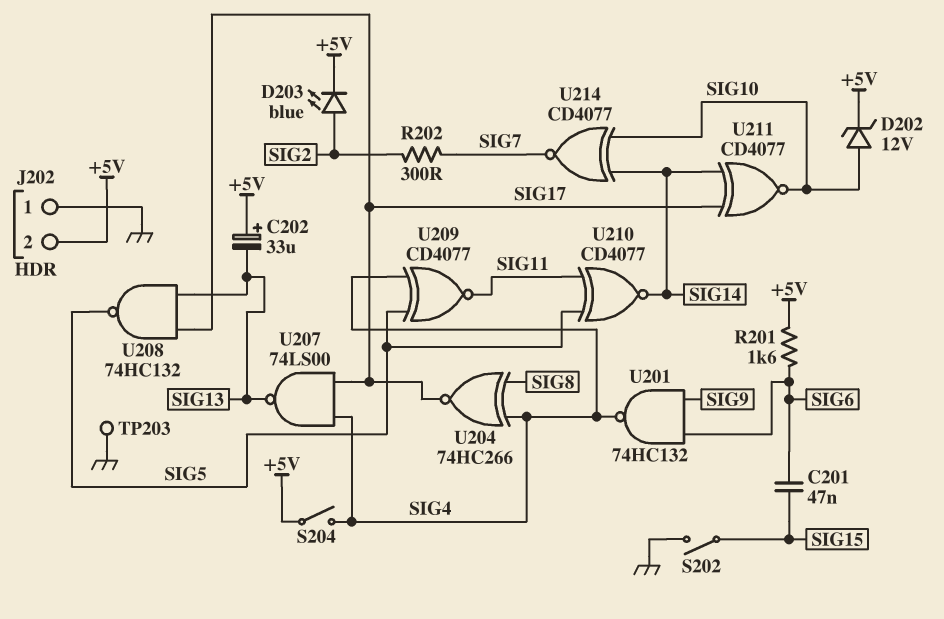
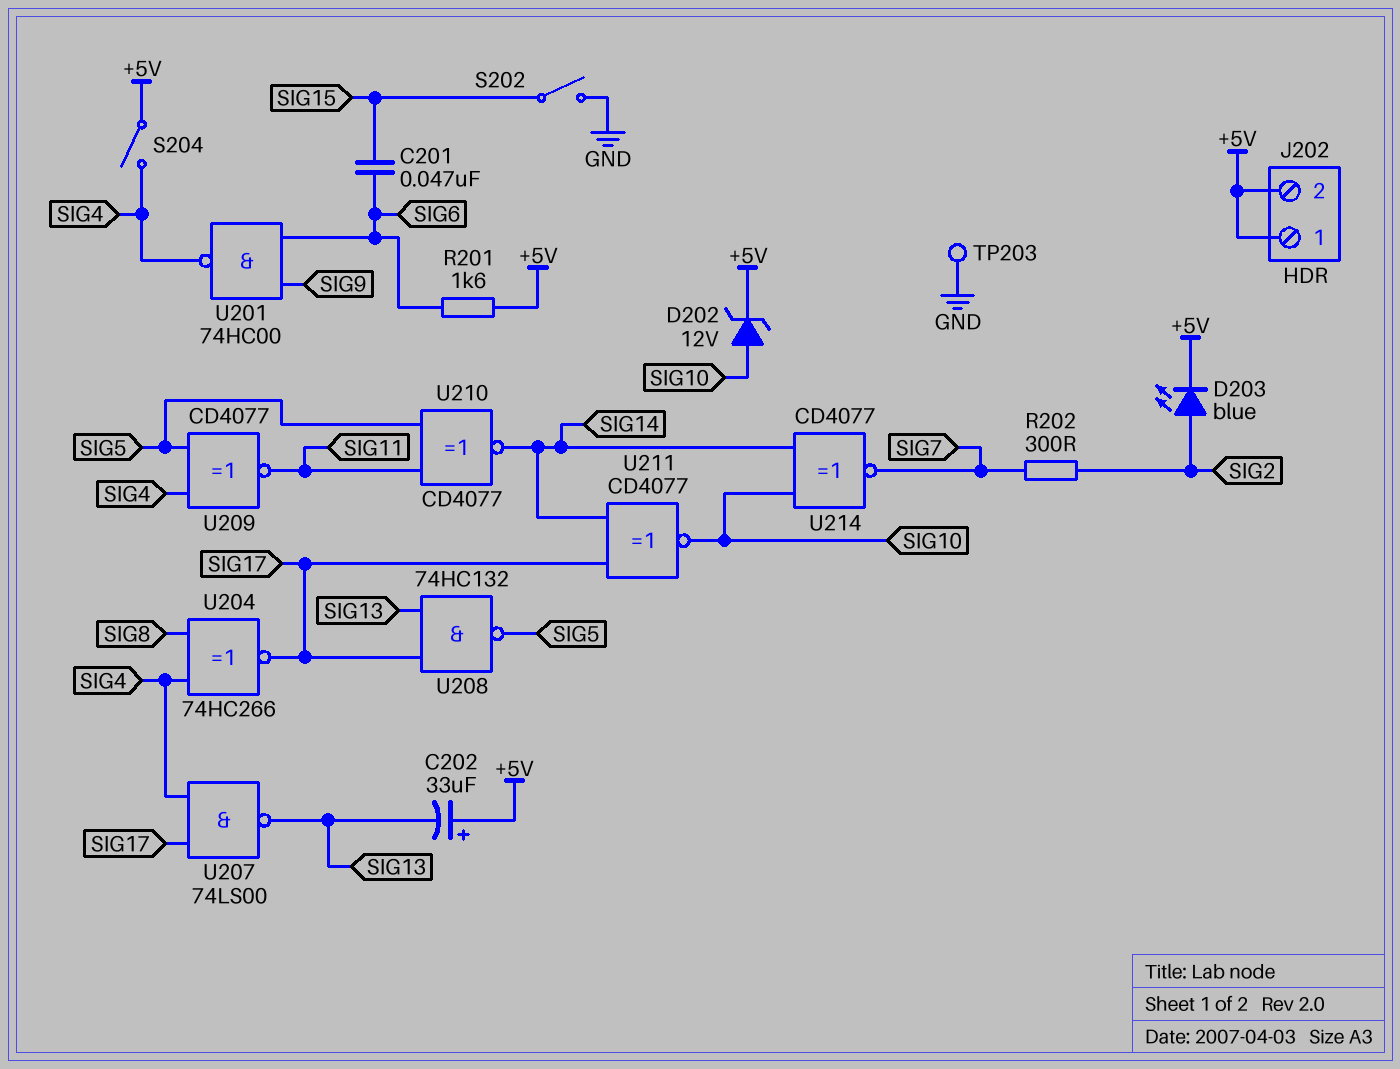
J202 pin 1: GND -> +5V
U201: NAND 74HC132 (in SIG6, in SIG9, out SIG4) -> NAND 74HC00 (in SIG6, in SIG9, out SIG4)

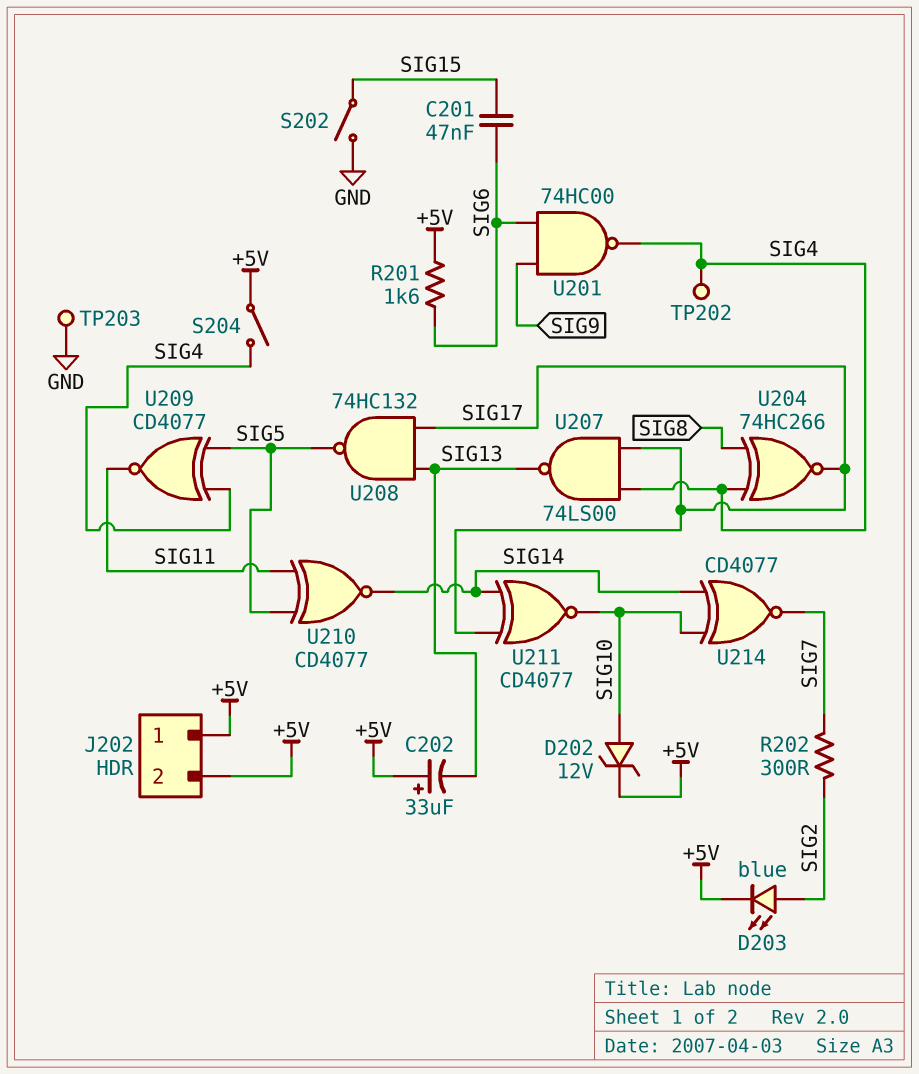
TP202: none -> test point (SIG4)

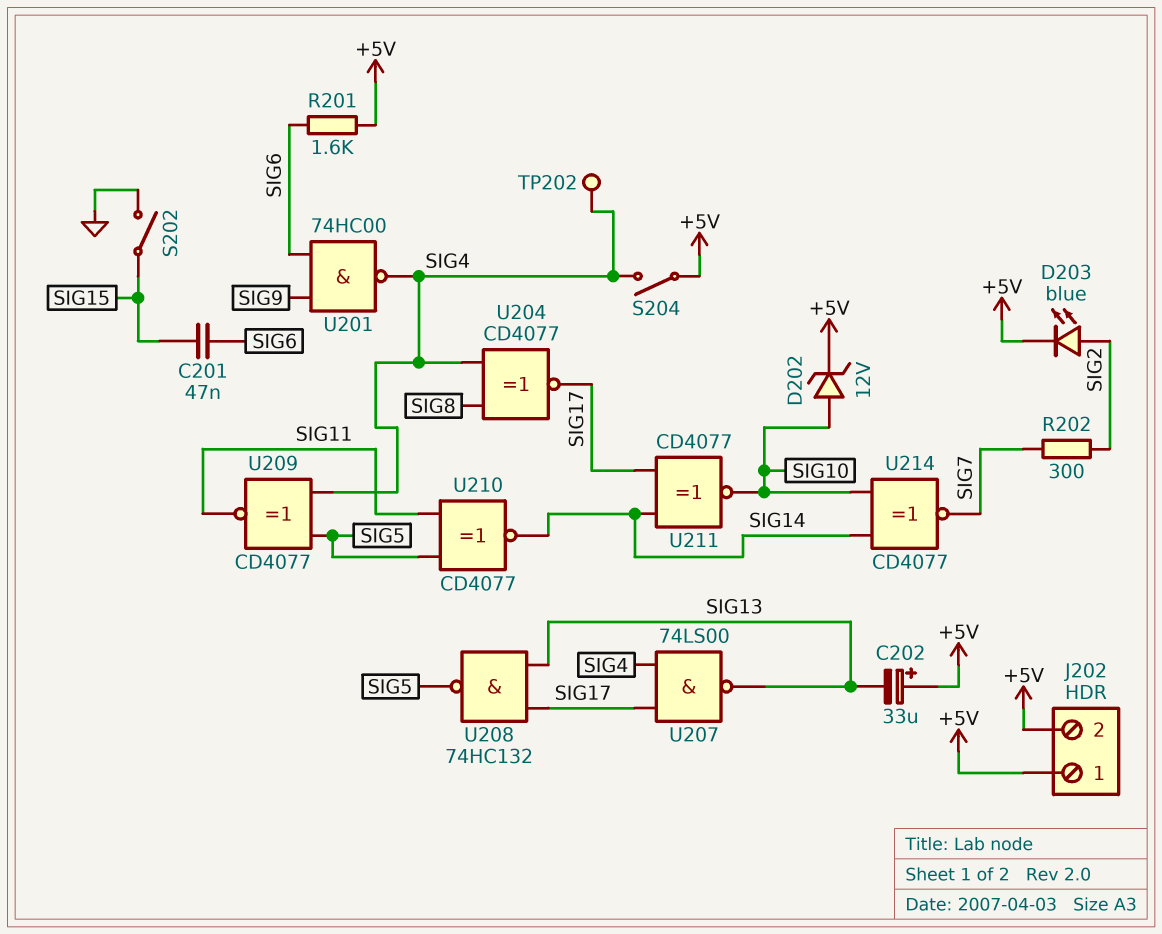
TP203: test point (GND) -> none
U204: XNOR 74HC266 (in SIG4, in SIG8, out SIG17) -> XNOR CD4077 (in SIG4, in SIG8, out SIG17)

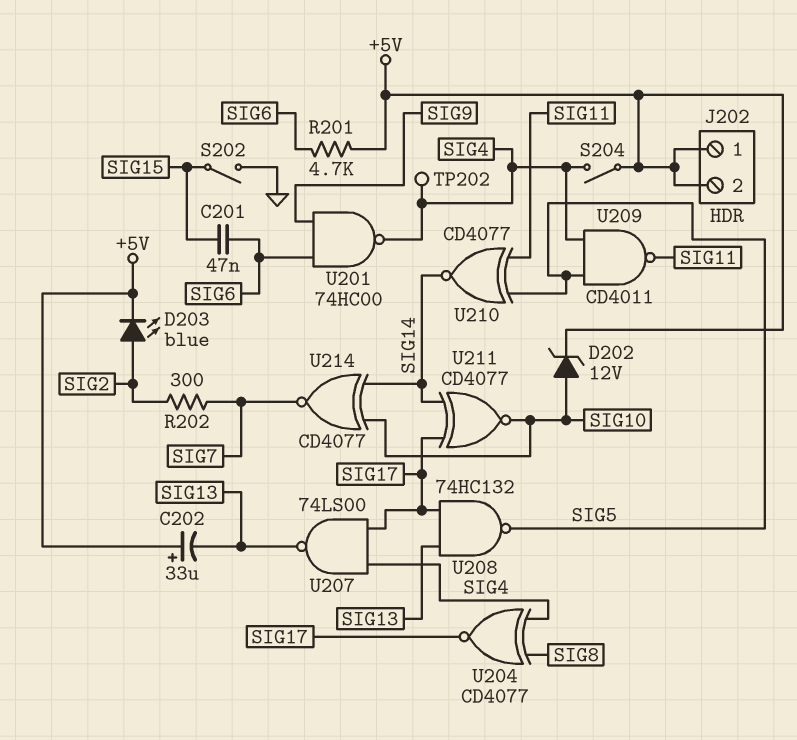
R201: 1.6k (+5V, SIG6) -> 4.7k (+5V, SIG6)
U209: XNOR CD4077 (in SIG4, in SIG5, out SIG11) -> NAND CD4011 (in SIG4, in SIG5, out SIG11)

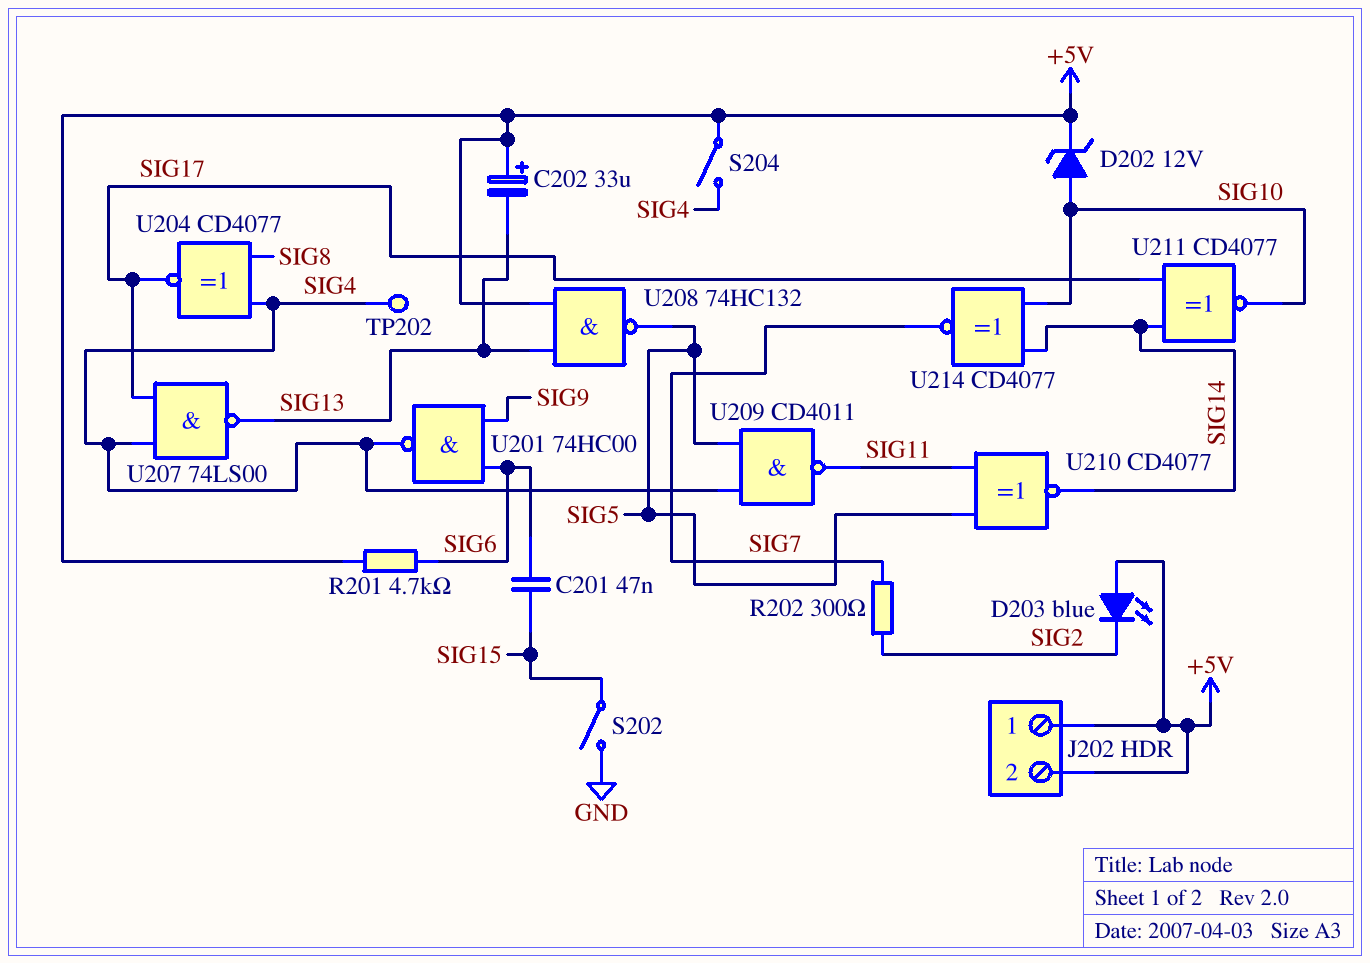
D203: LED blue (A SIG2, K +5V) -> LED blue (A +5V, K SIG2)
U208: NAND 74HC132 (in SIG13, in SIG17, out SIG5) -> NAND 74HC132 (in +5V, in SIG13, out SIG5)

